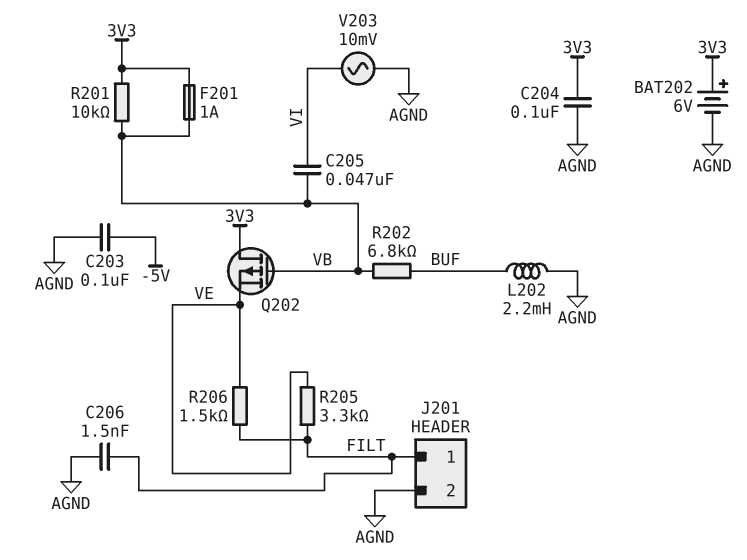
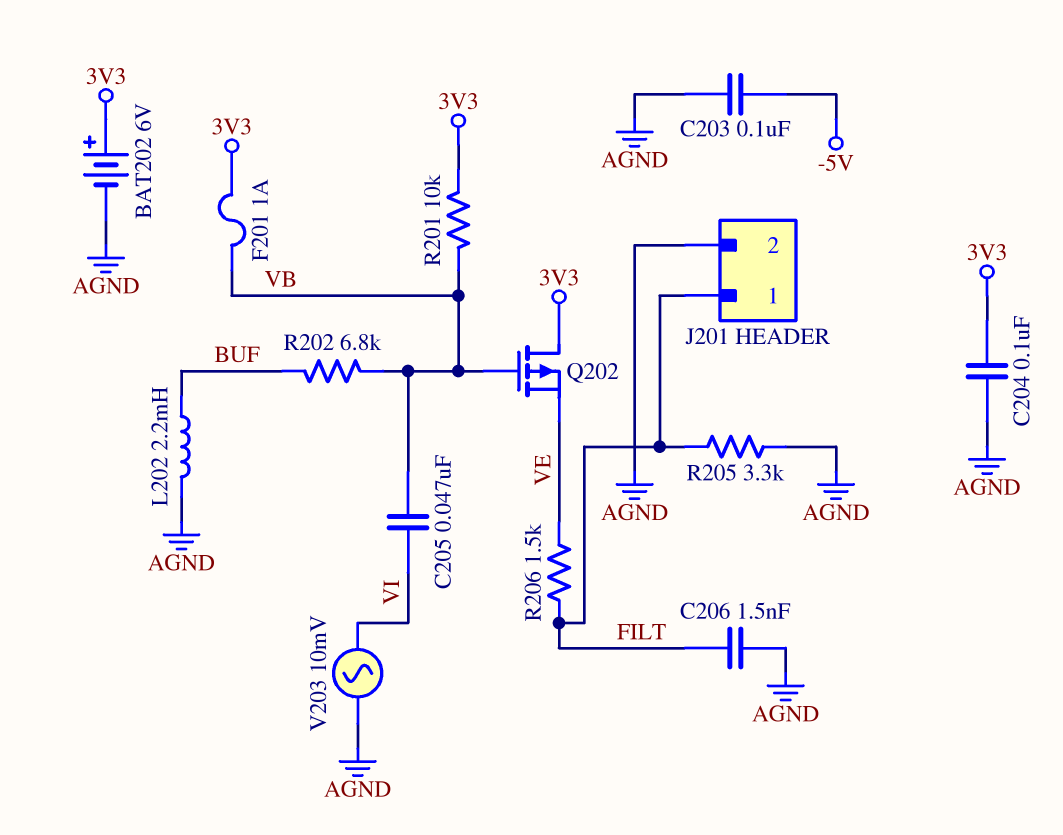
R205: 3.3k (FILT, VE) -> 3.3k (AGND, FILT)

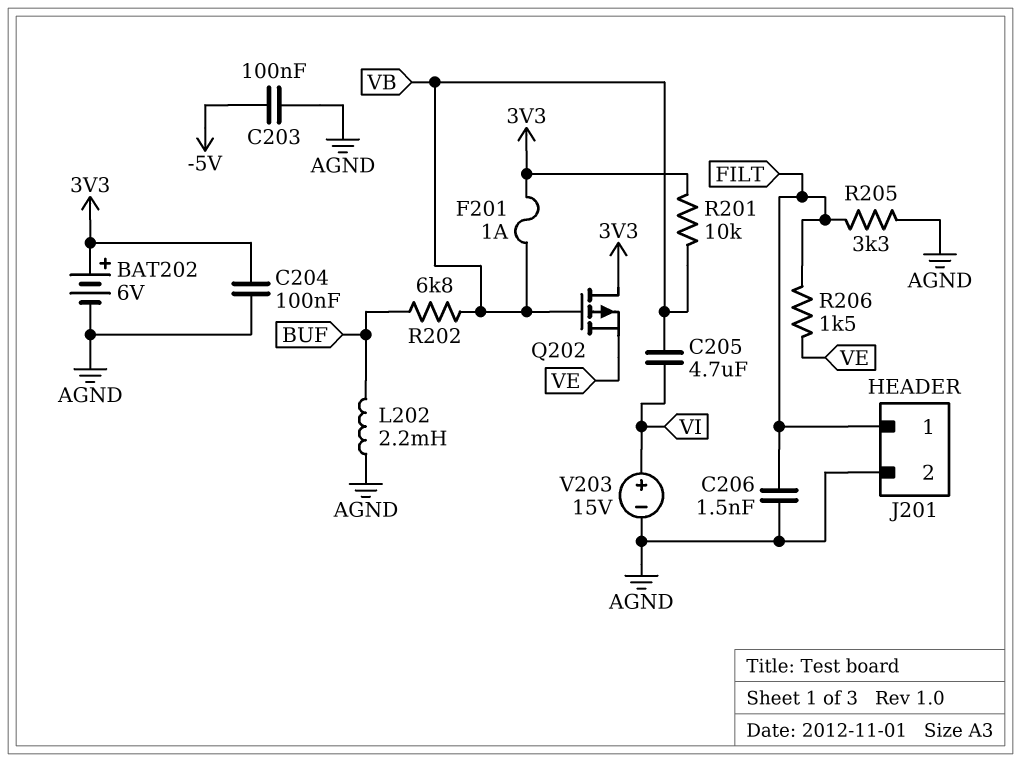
C205: 47nF (VB, VI) -> 4.7uF (VB, VI)
V203: AC 10mV (AGND, VI) -> 15V (plus VI, minus AGND)

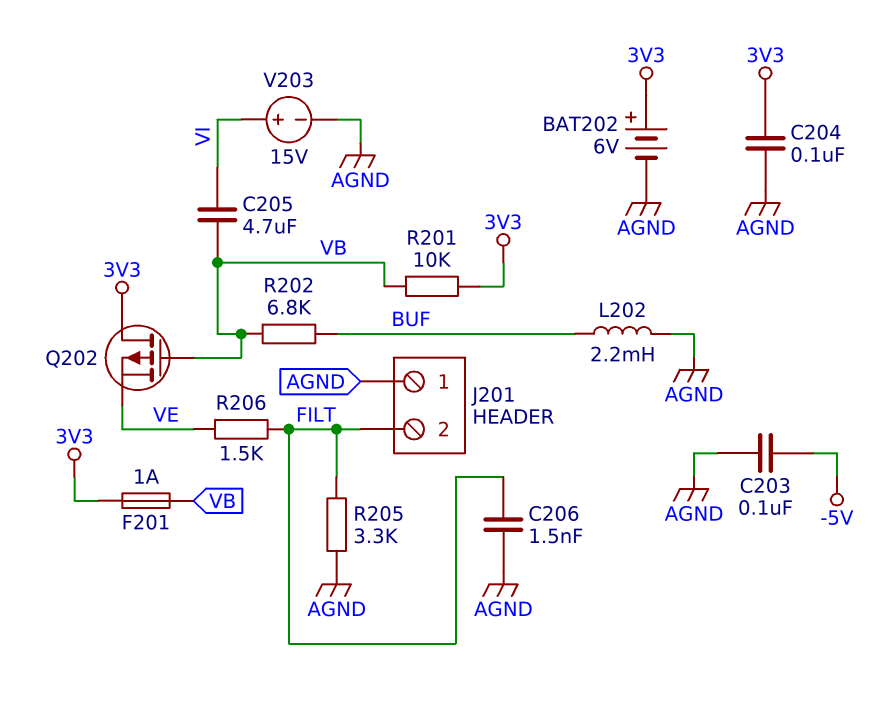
J201 pin 1: FILT -> AGND
J201 pin 2: AGND -> FILT

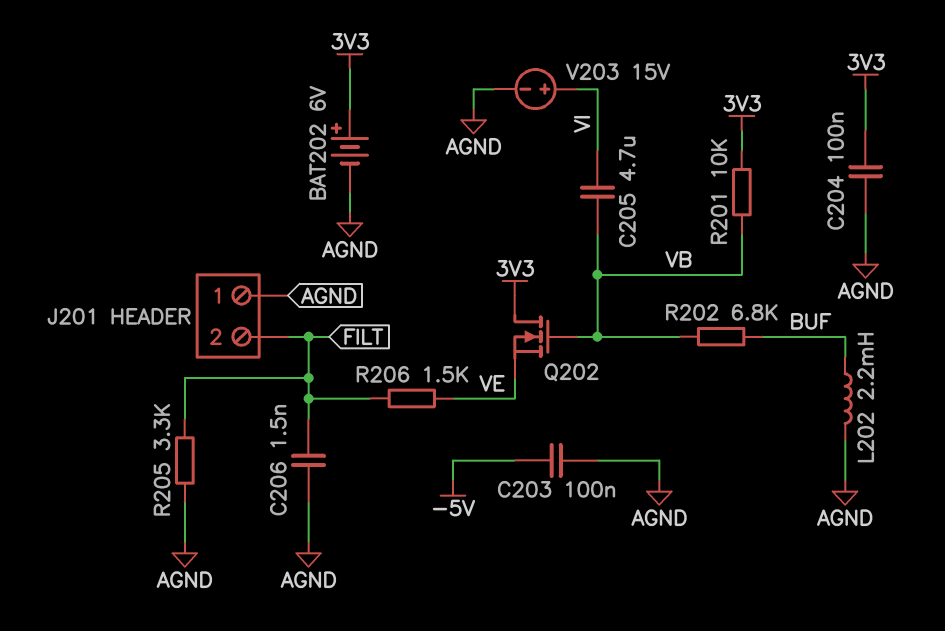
F201: 1A (3V3, VB) -> none
Q202: PMOS (G VB, D 3V3, S VE) -> NMOS (G VB, D 3V3, S VE)

